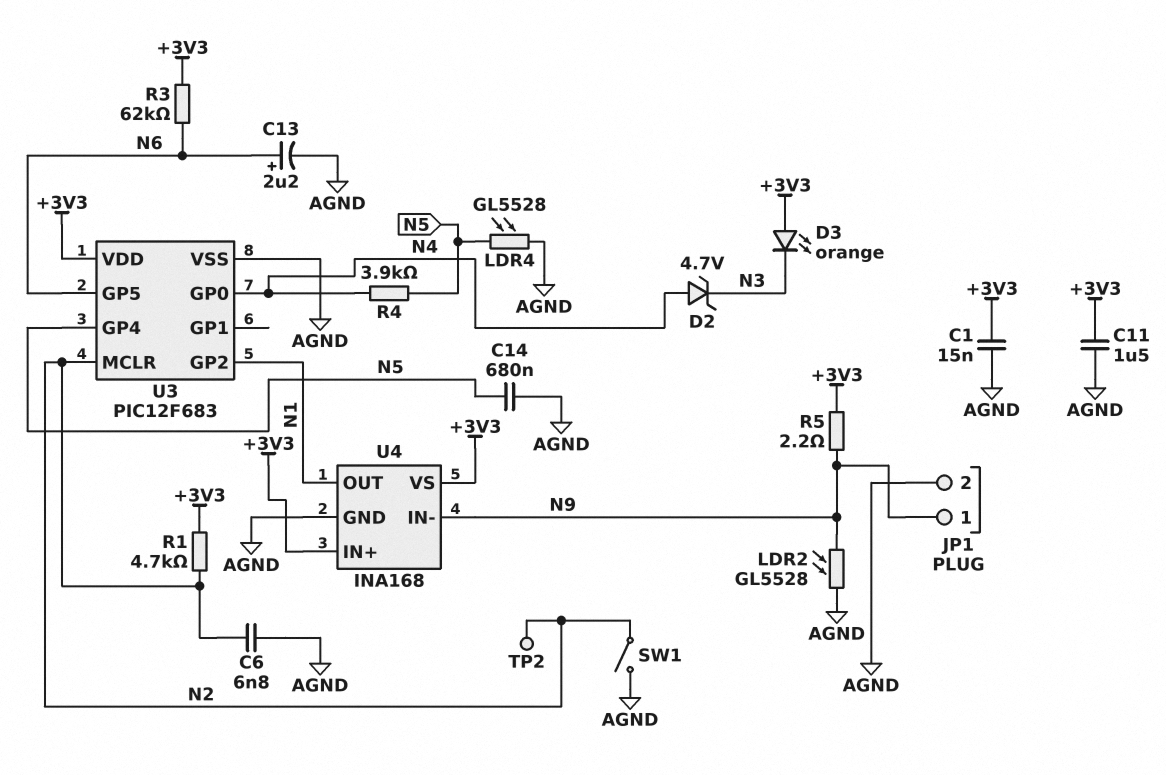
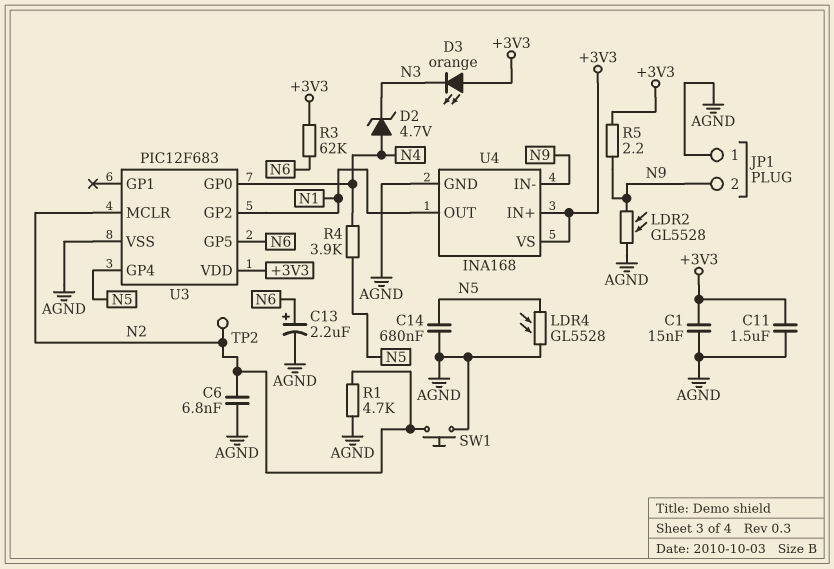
JP1 pin 1: N9 -> AGND
JP1 pin 2: AGND -> N9
R1: 4.7k (+3V3, N2) -> 4.7k (AGND, N2)
SW1: switch (AGND, N2) -> button (AGND, N2)

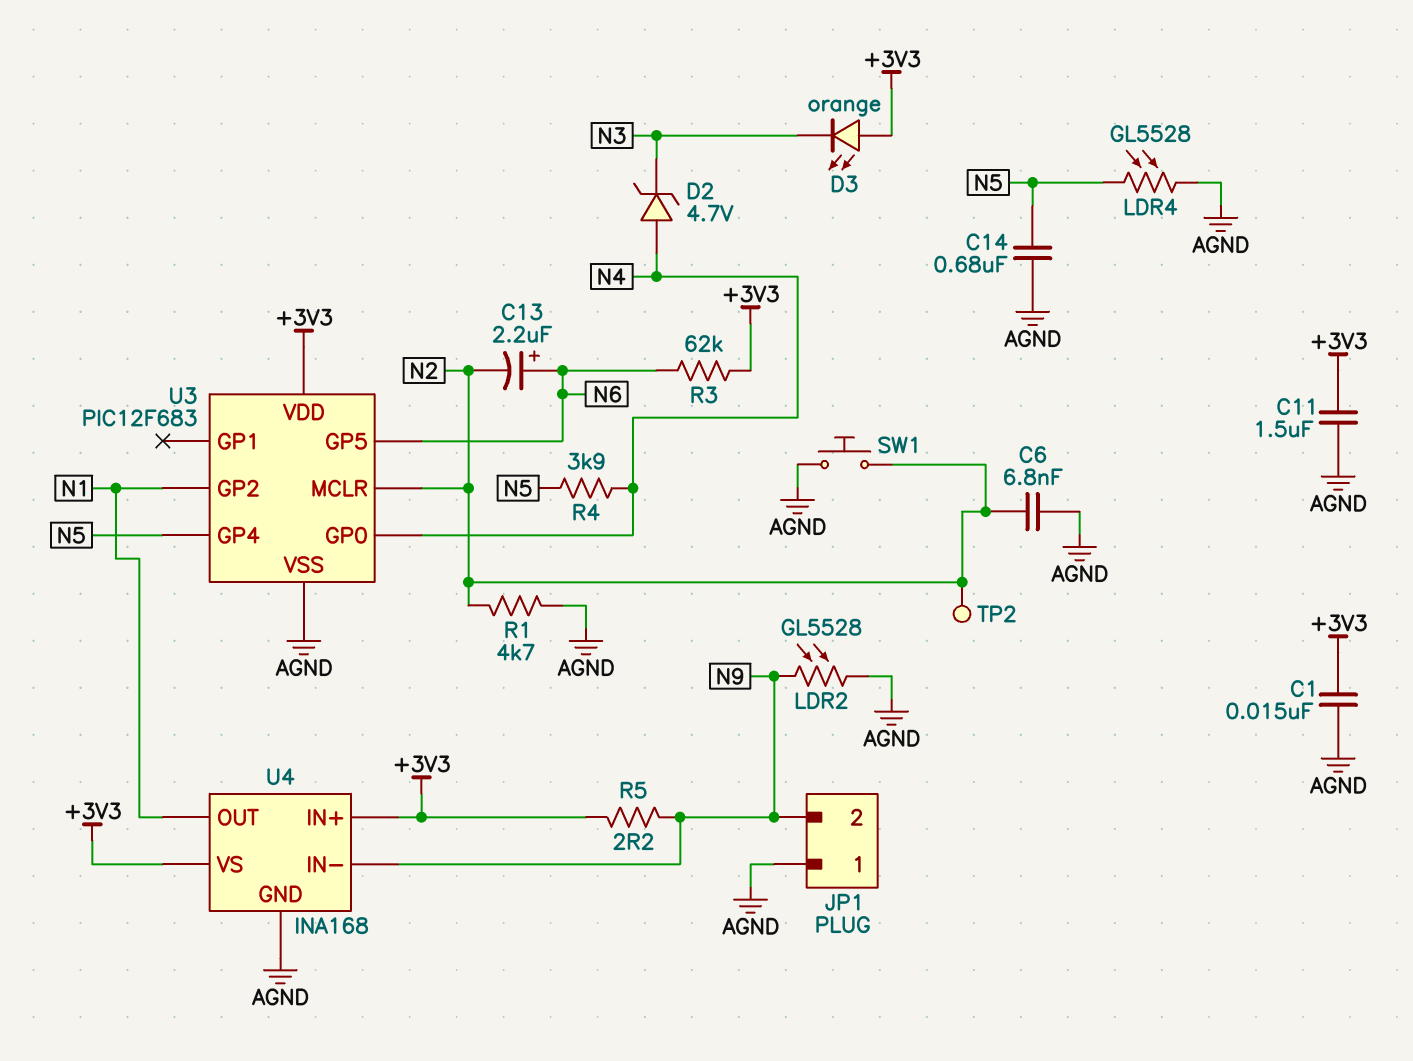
C13: 2.2uF (plus N6, minus AGND) -> 2.2uF (plus N6, minus N2)

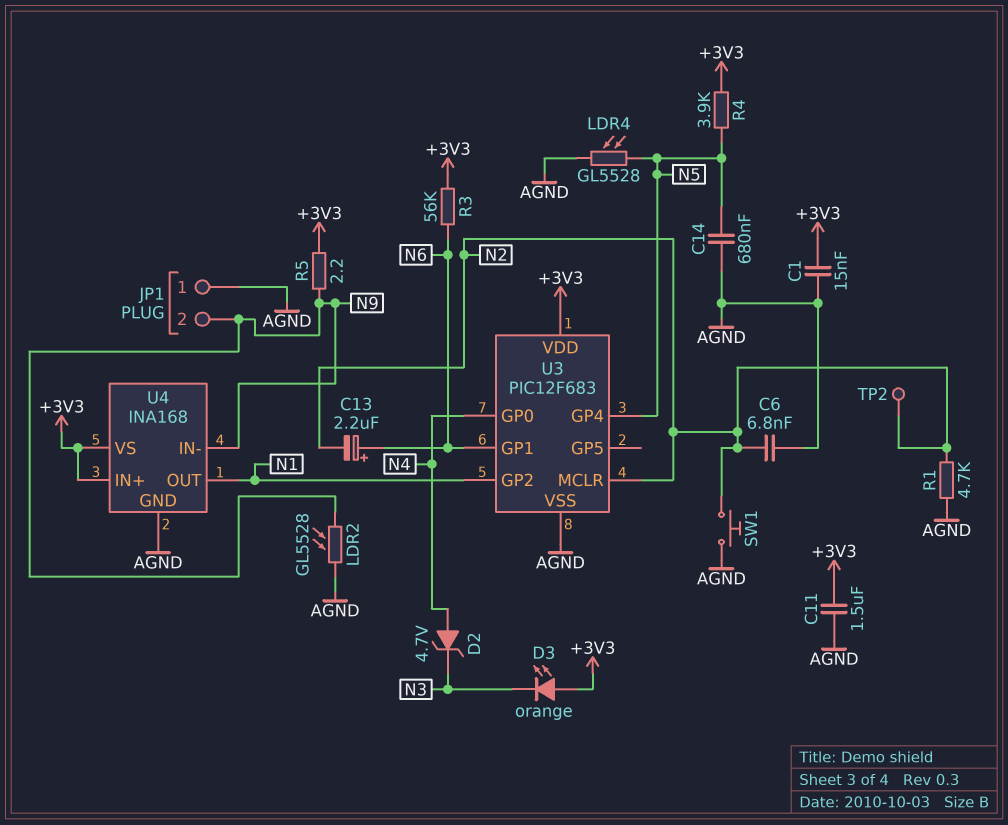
R3: 62k (+3V3, N6) -> 56k (+3V3, N6)
R4: 3.9k (N4, N5) -> 3.9k (+3V3, N5)
U3 pin GP1: none -> N6
U3 pin GP5: N6 -> none

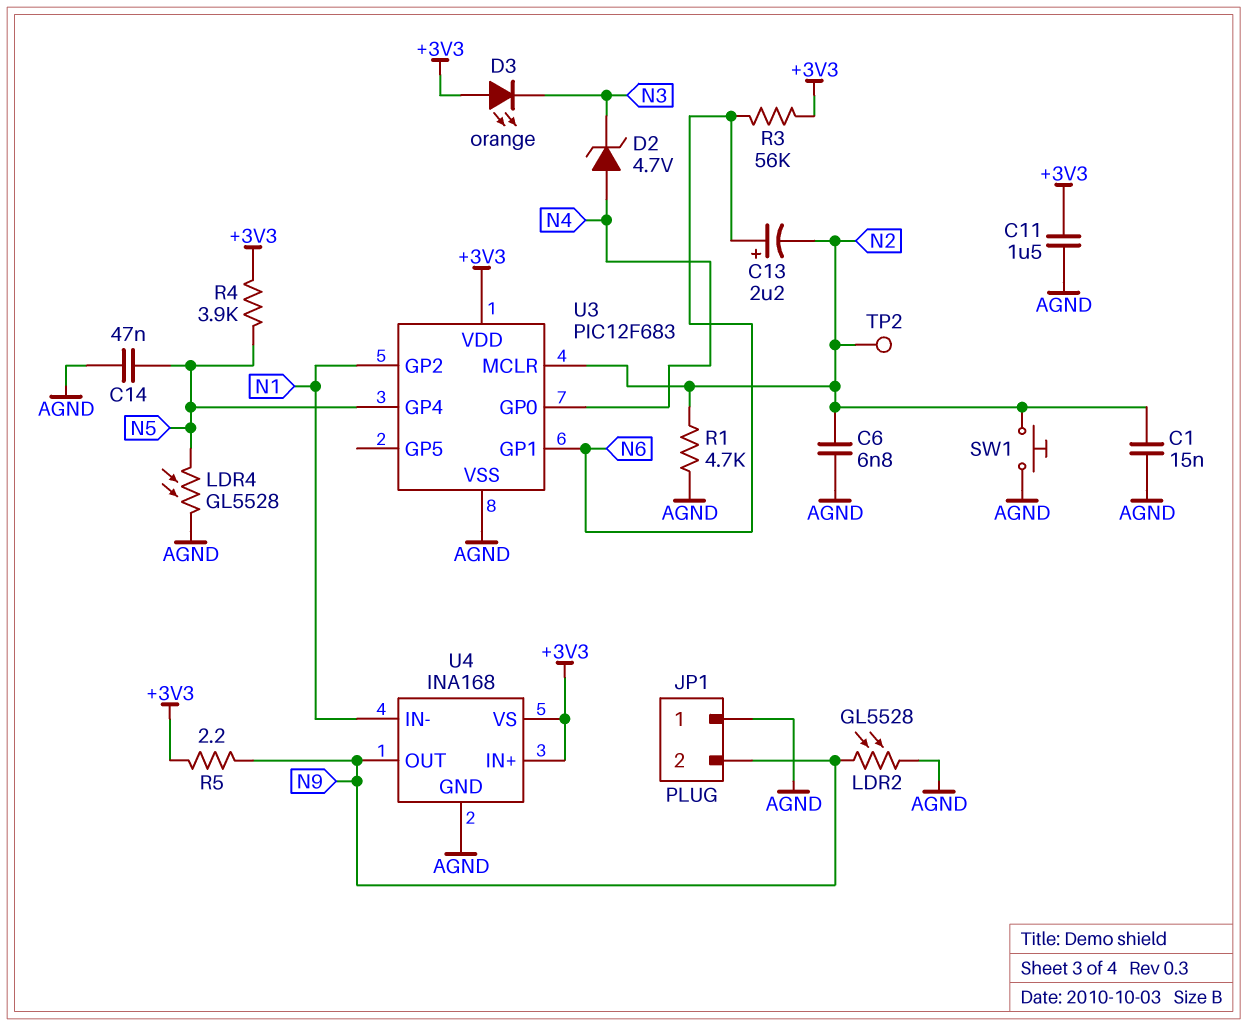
C1: 15nF (+3V3, AGND) -> 15nF (AGND, N2)
C14: 680nF (AGND, N5) -> 47nF (AGND, N5)
U4 pin IN-: N9 -> N1
U4 pin OUT: N1 -> N9

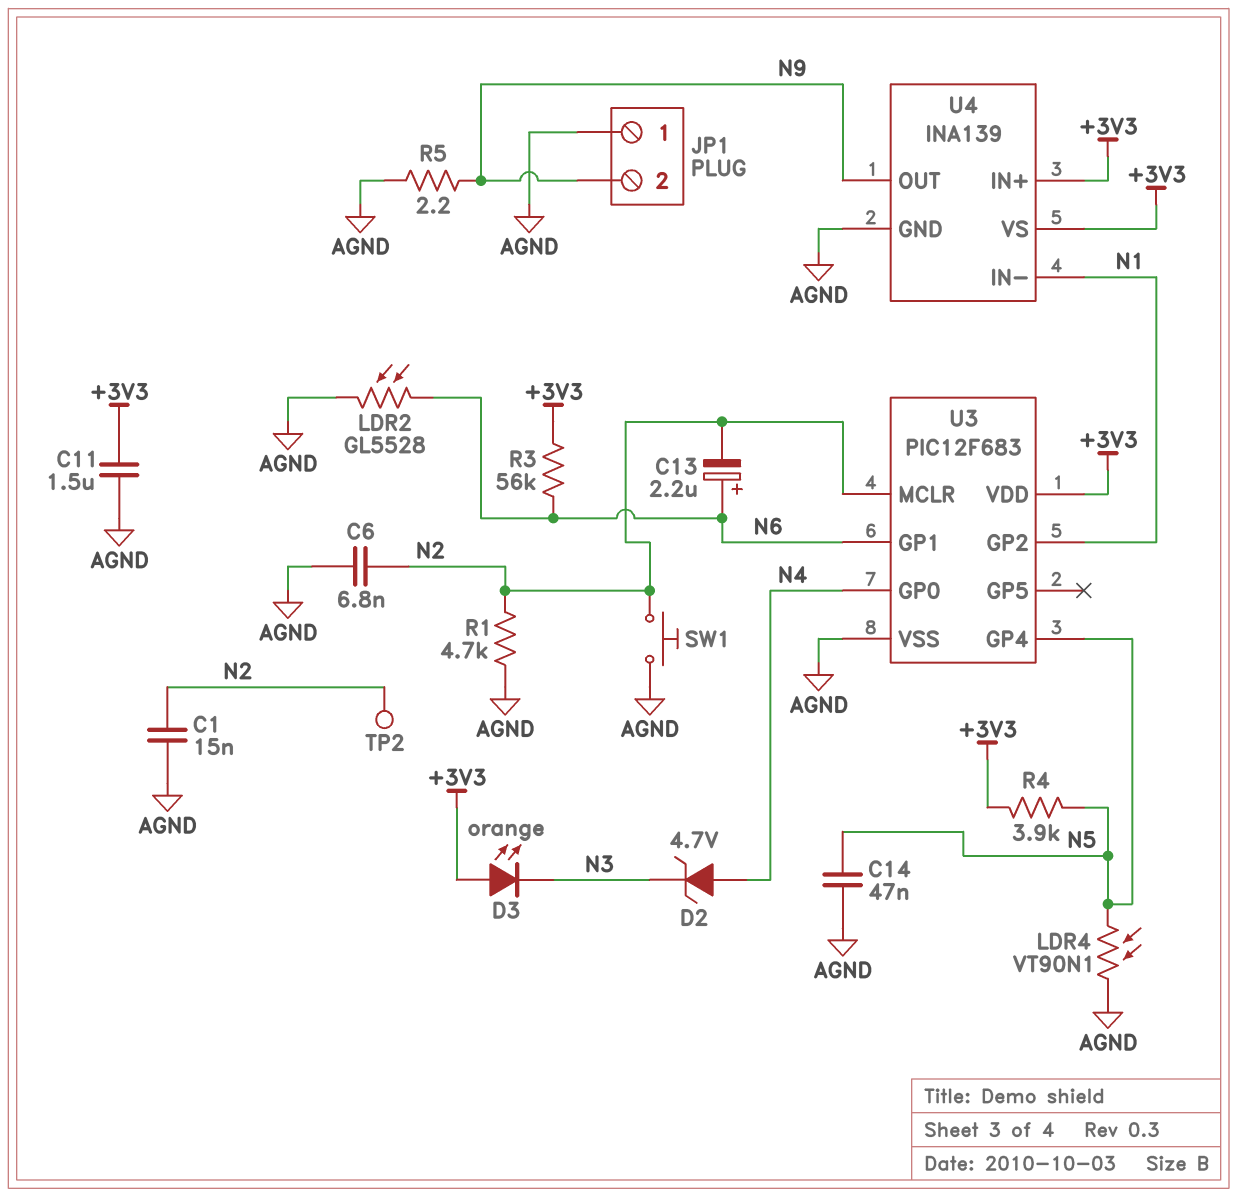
LDR2: GL5528 (AGND, N9) -> GL5528 (AGND, N6)
LDR4: GL5528 (AGND, N5) -> VT90N1 (AGND, N5)
R5: 2.2 (+3V3, N9) -> 2.2 (AGND, N9)
U4: INA168 -> INA139

